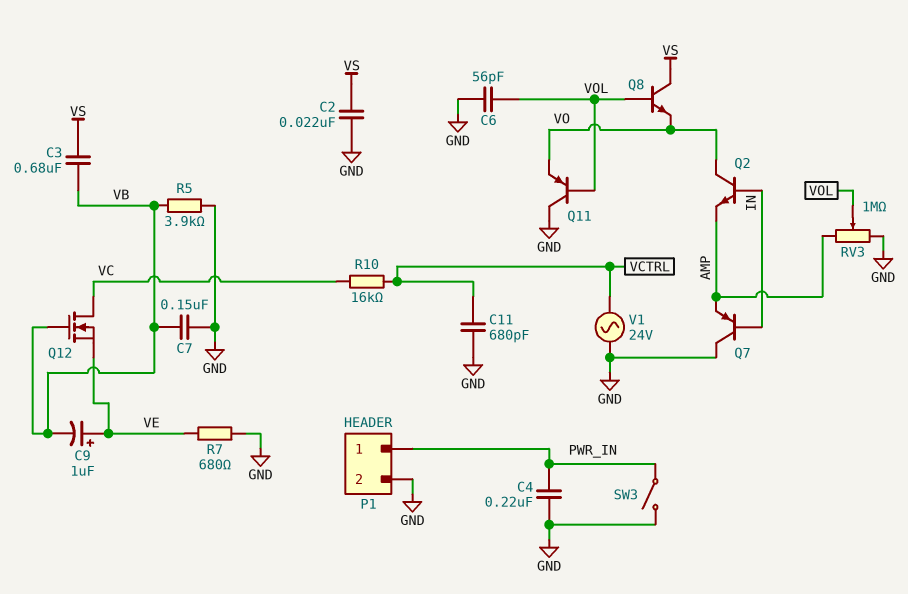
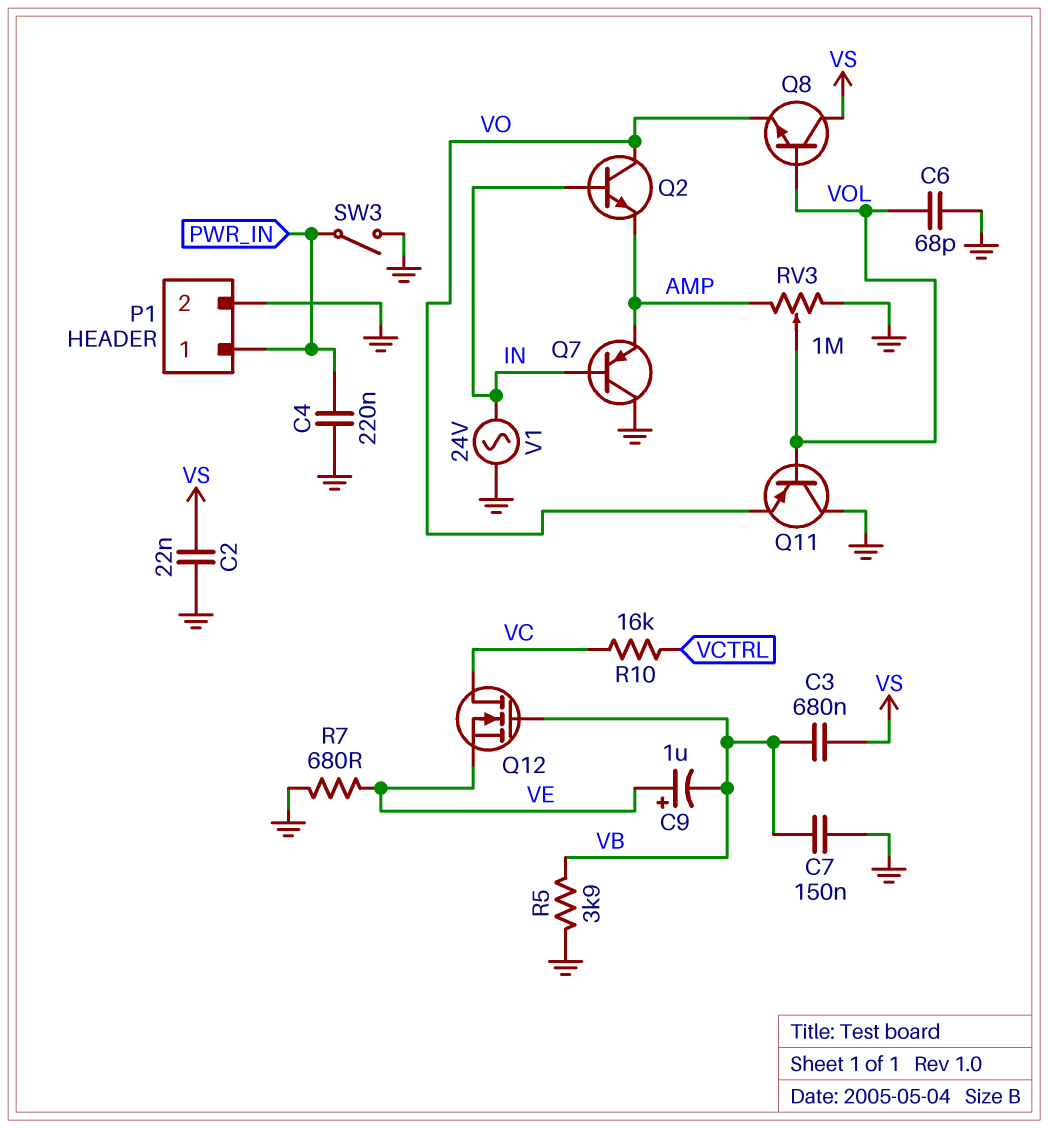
C6: 56pF (GND, VOL) -> 68pF (GND, VOL)
C11: 680pF (GND, VCTRL) -> none
V1: AC 24V (GND, VCTRL) -> AC 24V (GND, IN)

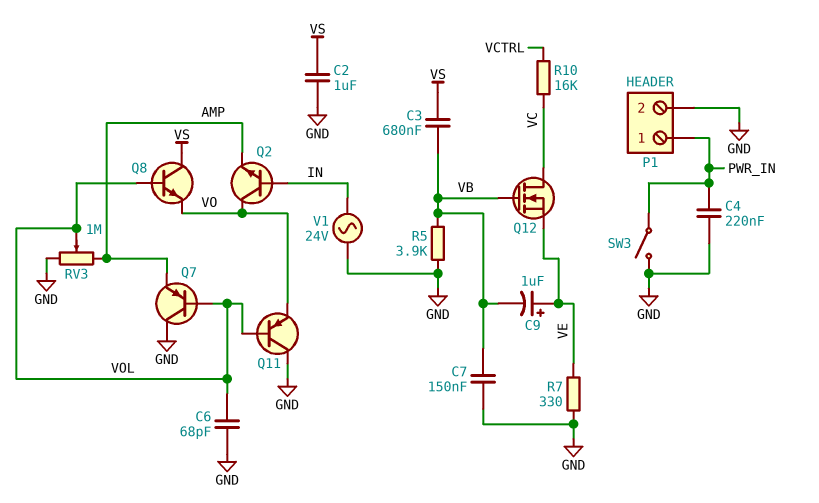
C2: 22nF (GND, VS) -> 1uF (GND, VS)
Q7: PNP (B IN, C GND, E AMP) -> PNP (B VOL, C GND, E AMP)
R7: 680 (GND, VE) -> 330 (GND, VE)

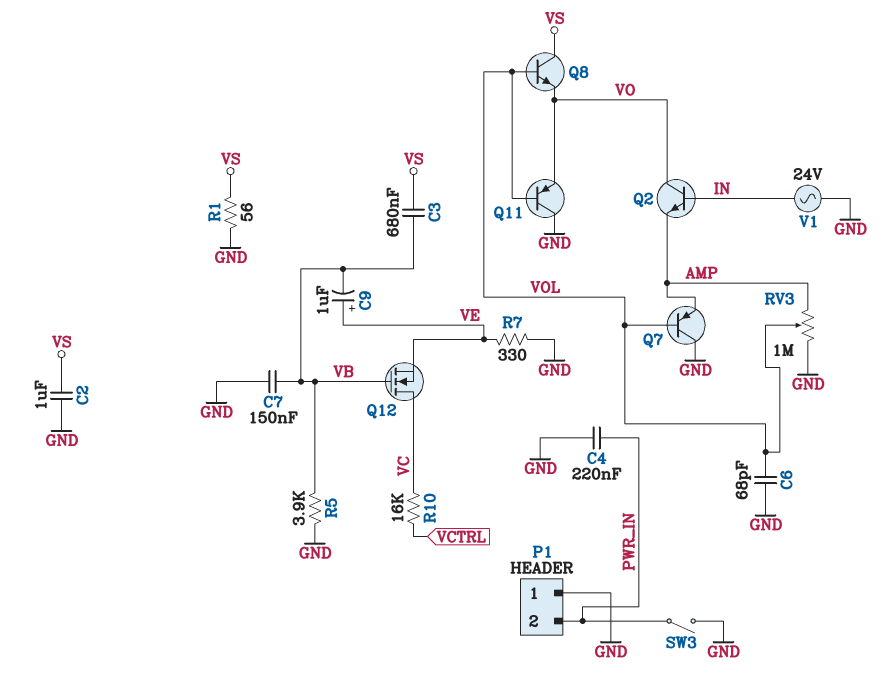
P1 pin 1: PWR_IN -> GND
P1 pin 2: GND -> PWR_IN
R1: none -> 56 (GND, VS)

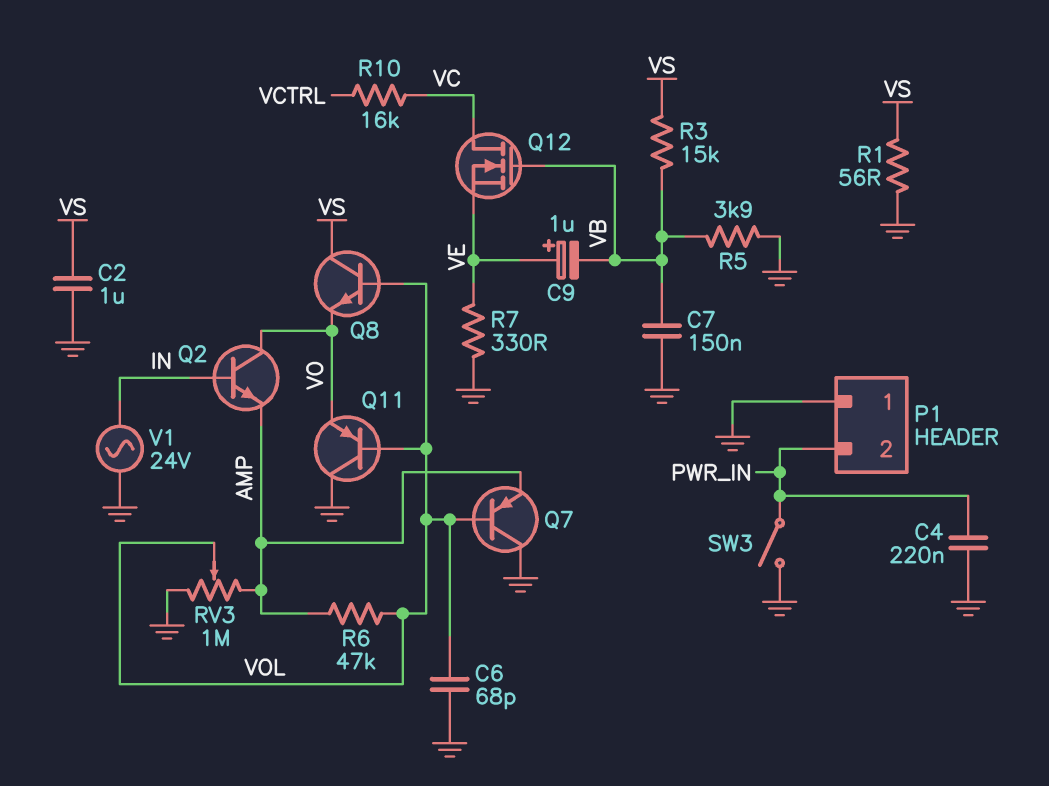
C3: 680nF (VB, VS) -> none
R3: none -> 15k (VB, VS)
R6: none -> 47k (AMP, VOL)

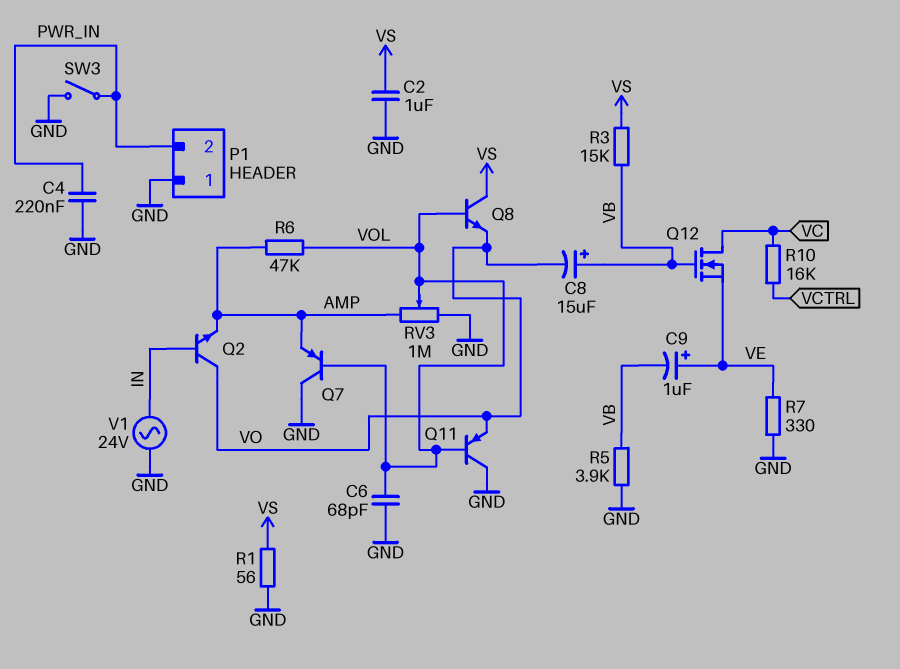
C7: 150nF (GND, VB) -> none
C8: none -> 15uF (plus VB, minus VO)

